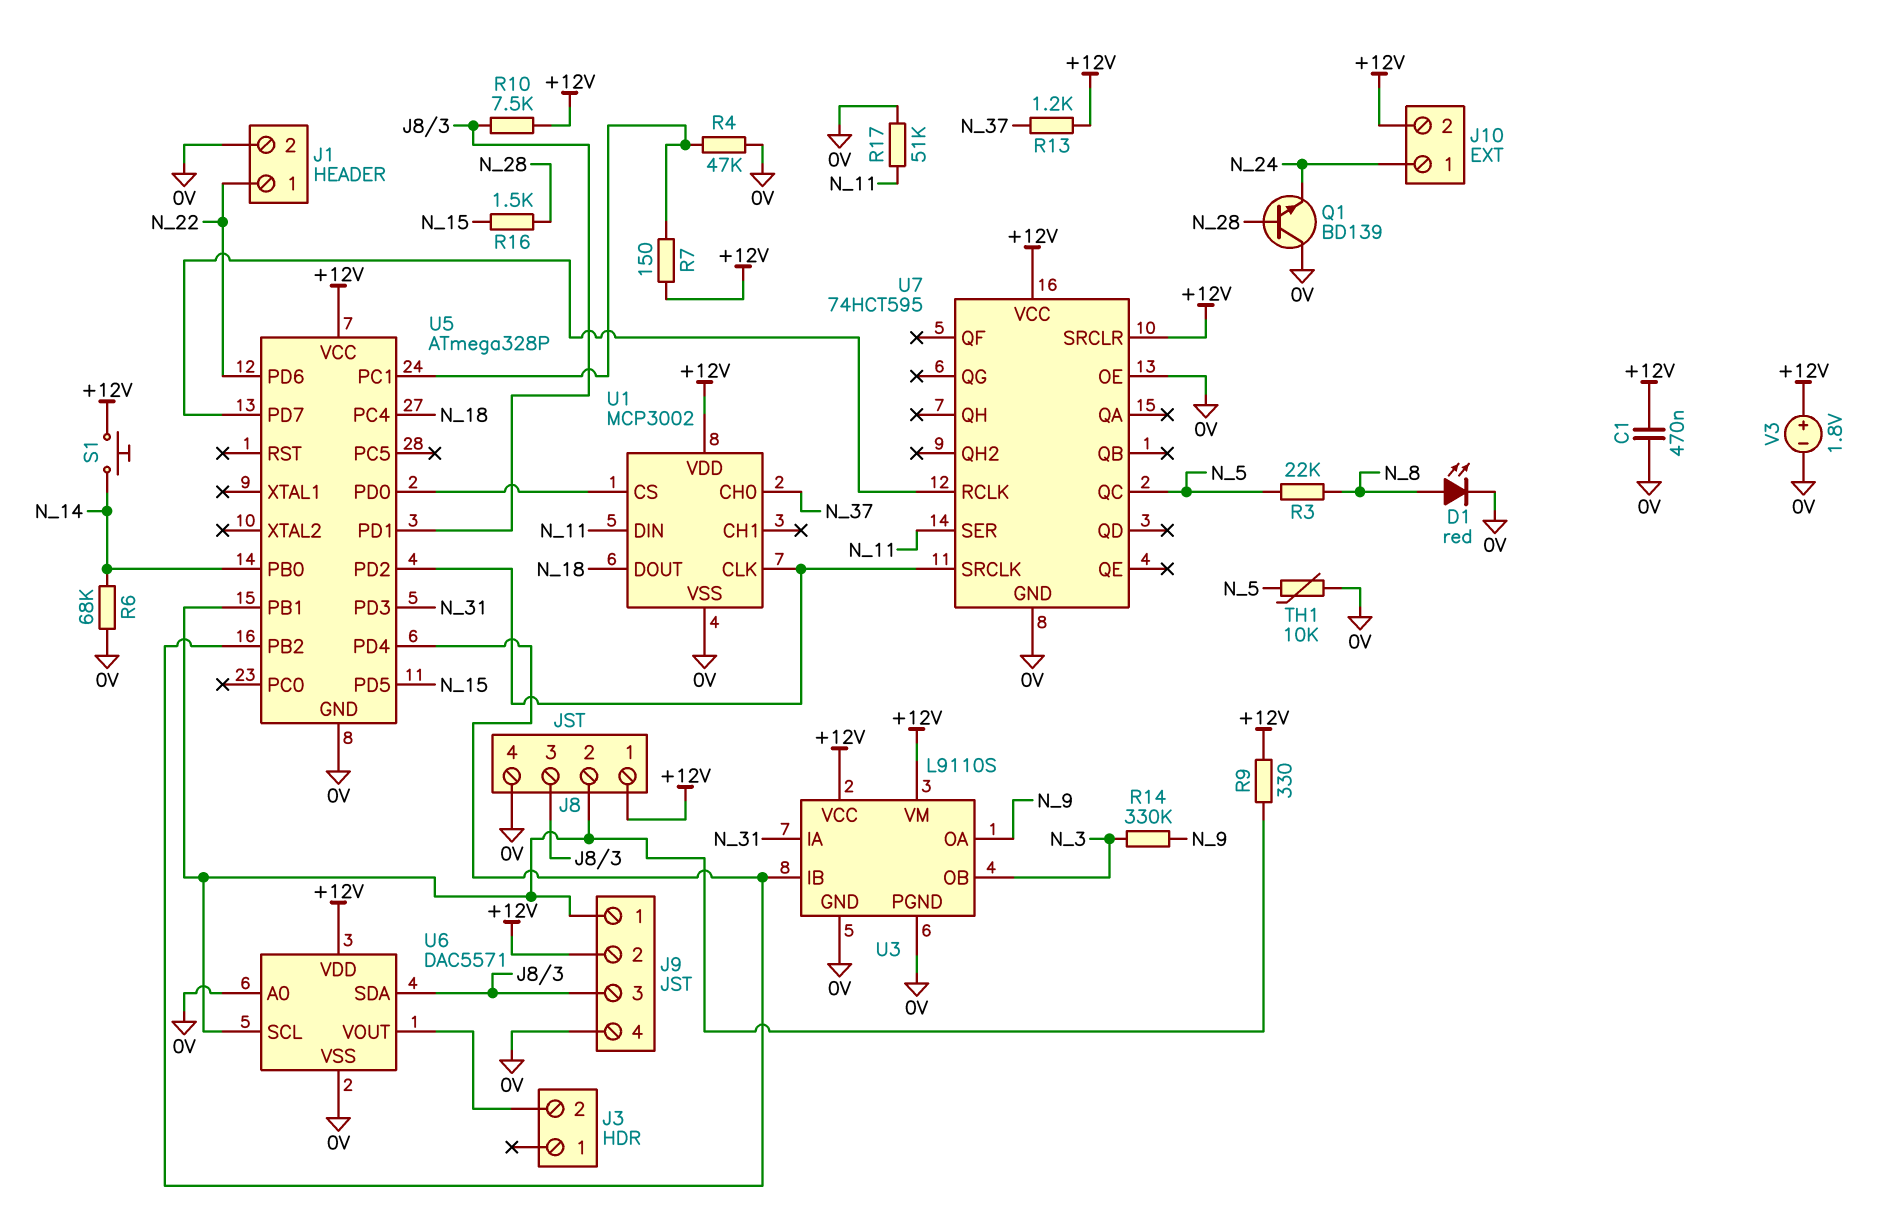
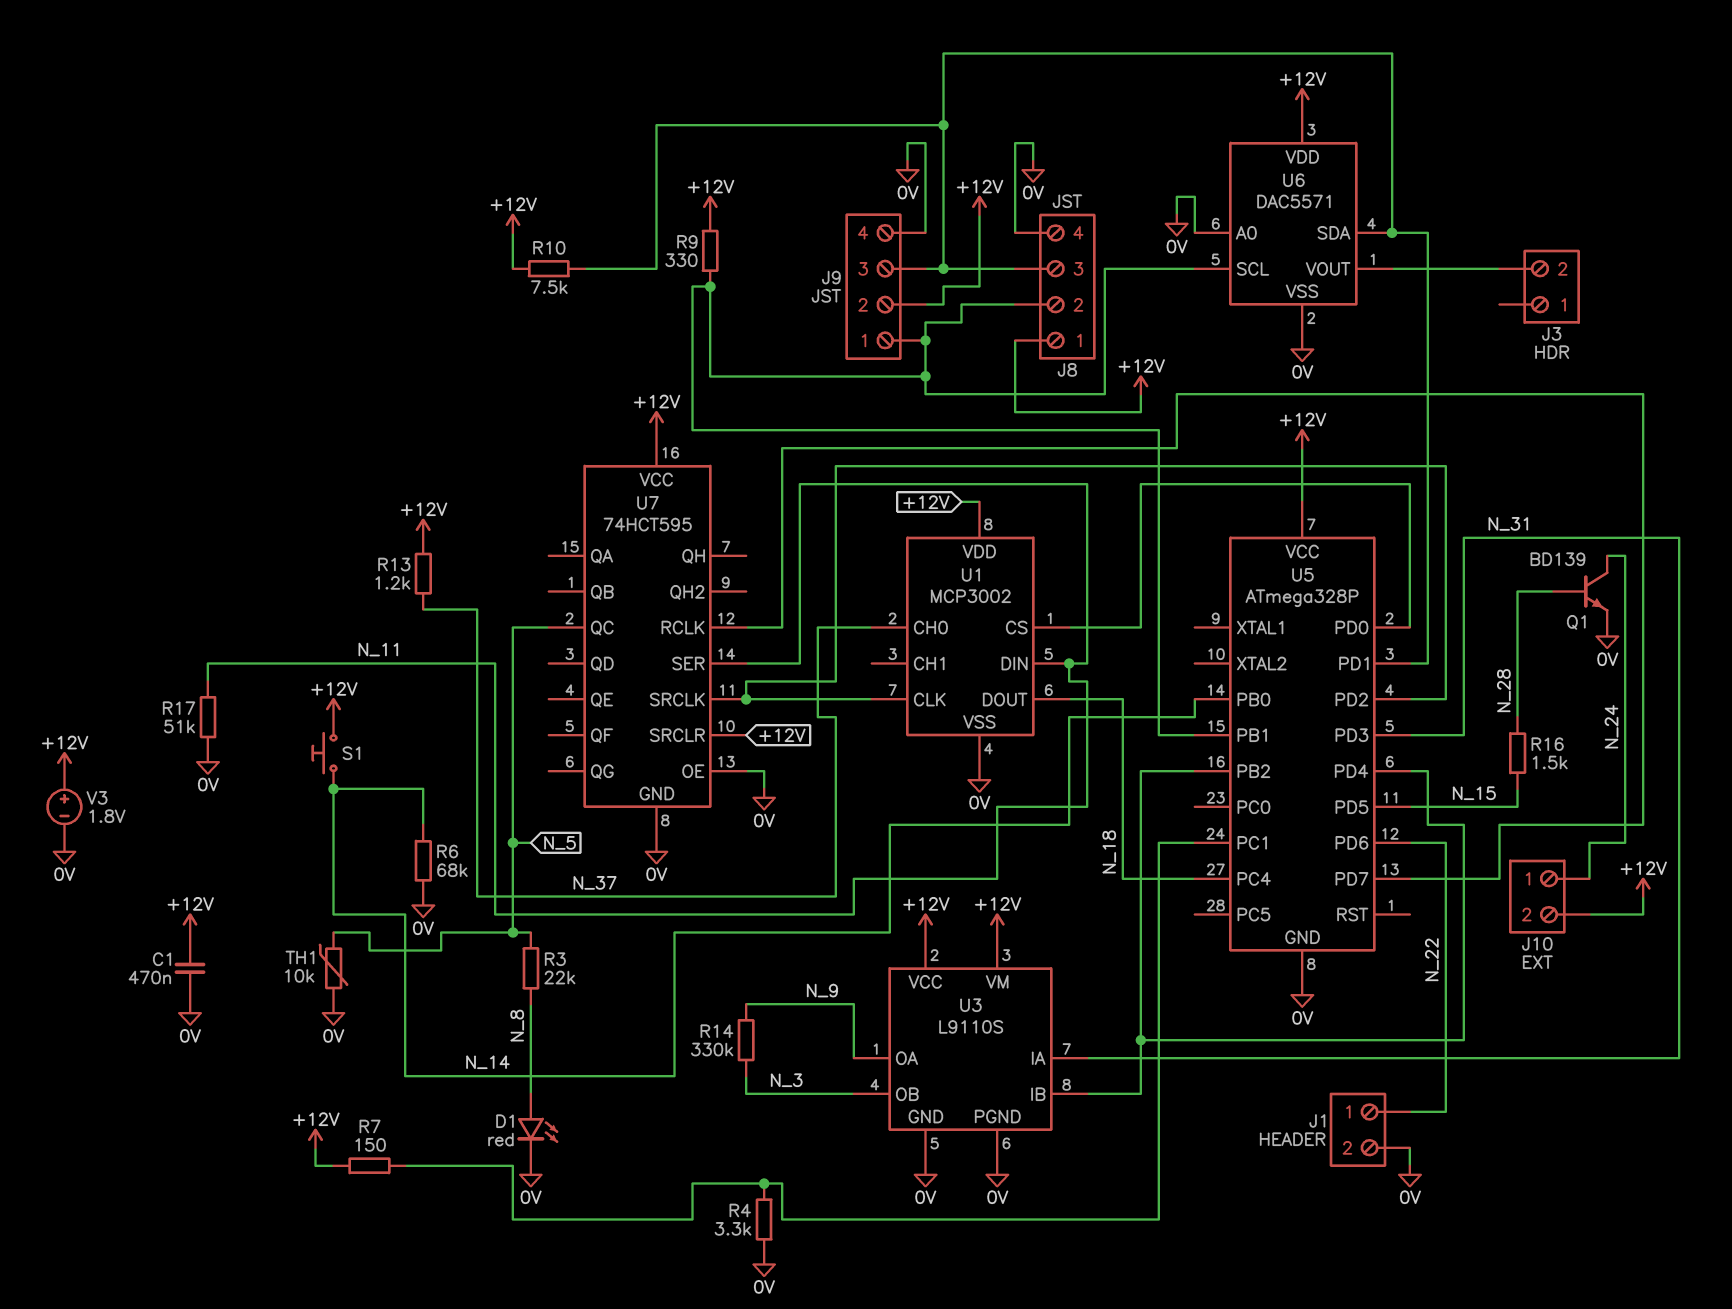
Q1: NPN BD139 (B N_28, C 0V, E N_24) -> NPN BD139 (B N_28, C N_24, E 0V)
R4: 47k (0V, U5/PC1) -> 3.3k (0V, U5/PC1)

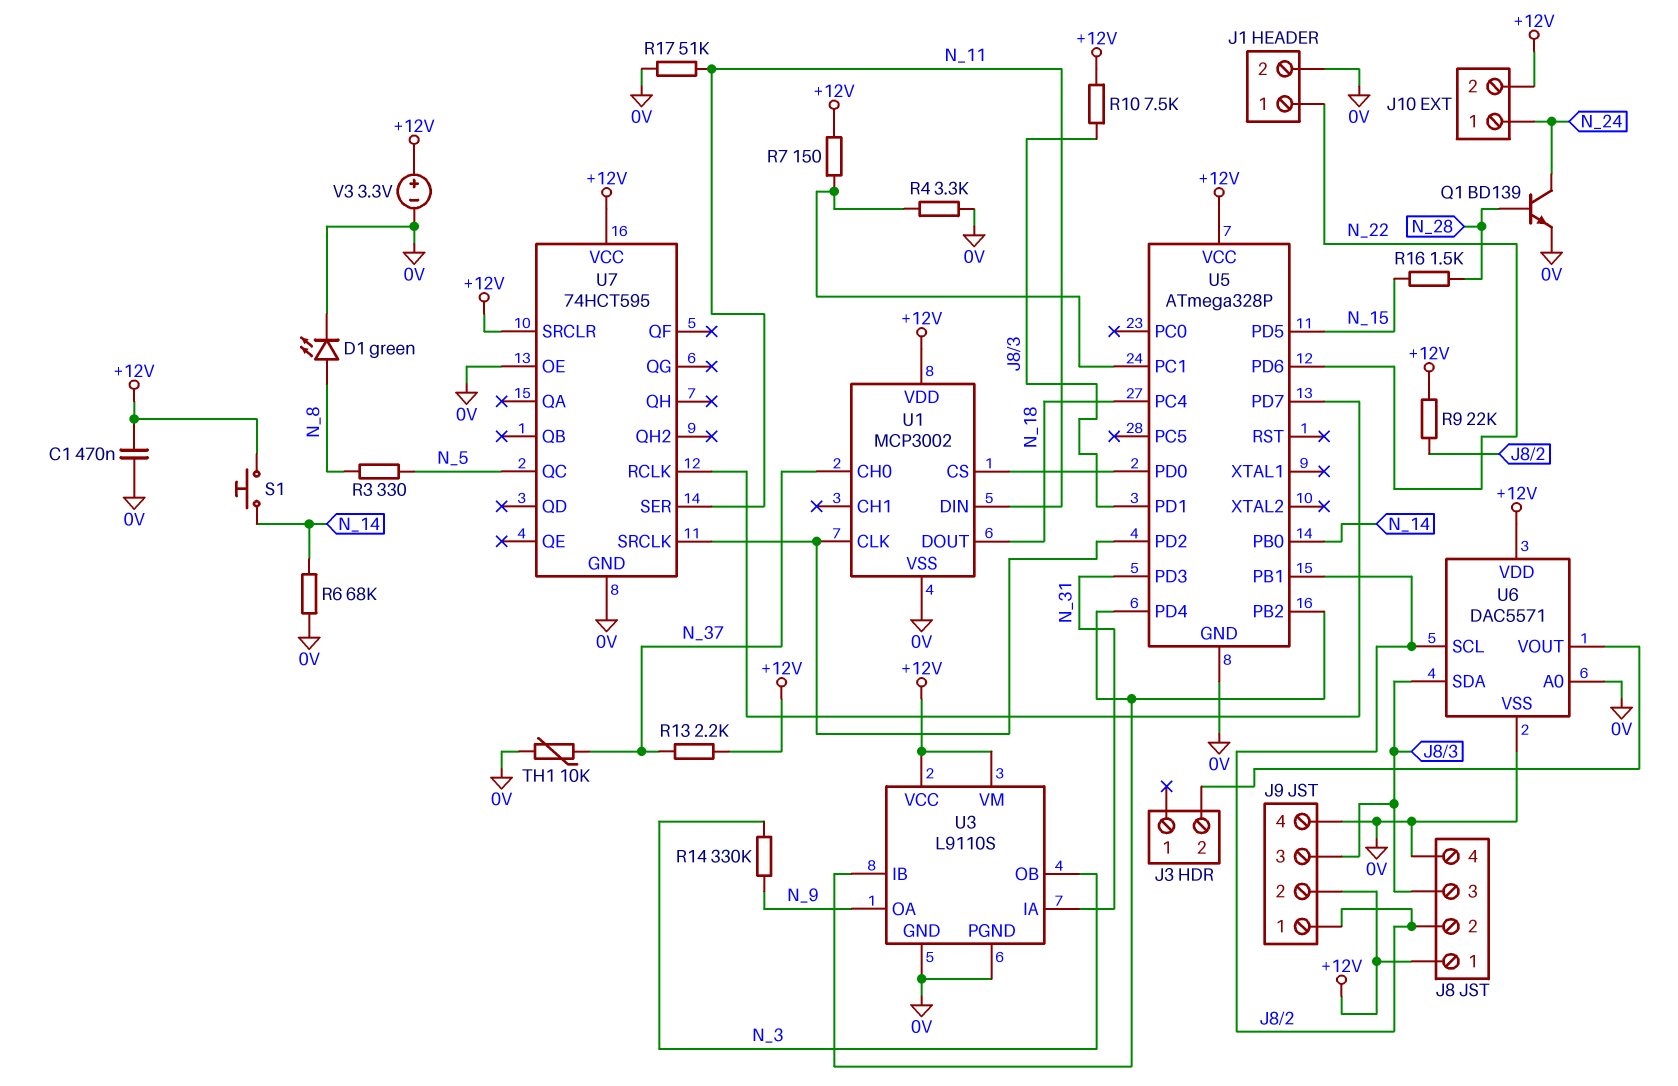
D1: LED red (A N_8, K 0V) -> LED green (A N_8, K 0V)
R3: 22k (N_5, N_8) -> 330 (N_5, N_8)
R9: 330 (+12V, J8/2) -> 22k (+12V, J8/2)
R13: 1.2k (+12V, N_37) -> 2.2k (+12V, N_37)
TH1: 10k (0V, N_5) -> 10k (0V, N_37)
V3: 1.8V (plus +12V, minus 0V) -> 3.3V (plus +12V, minus 0V)

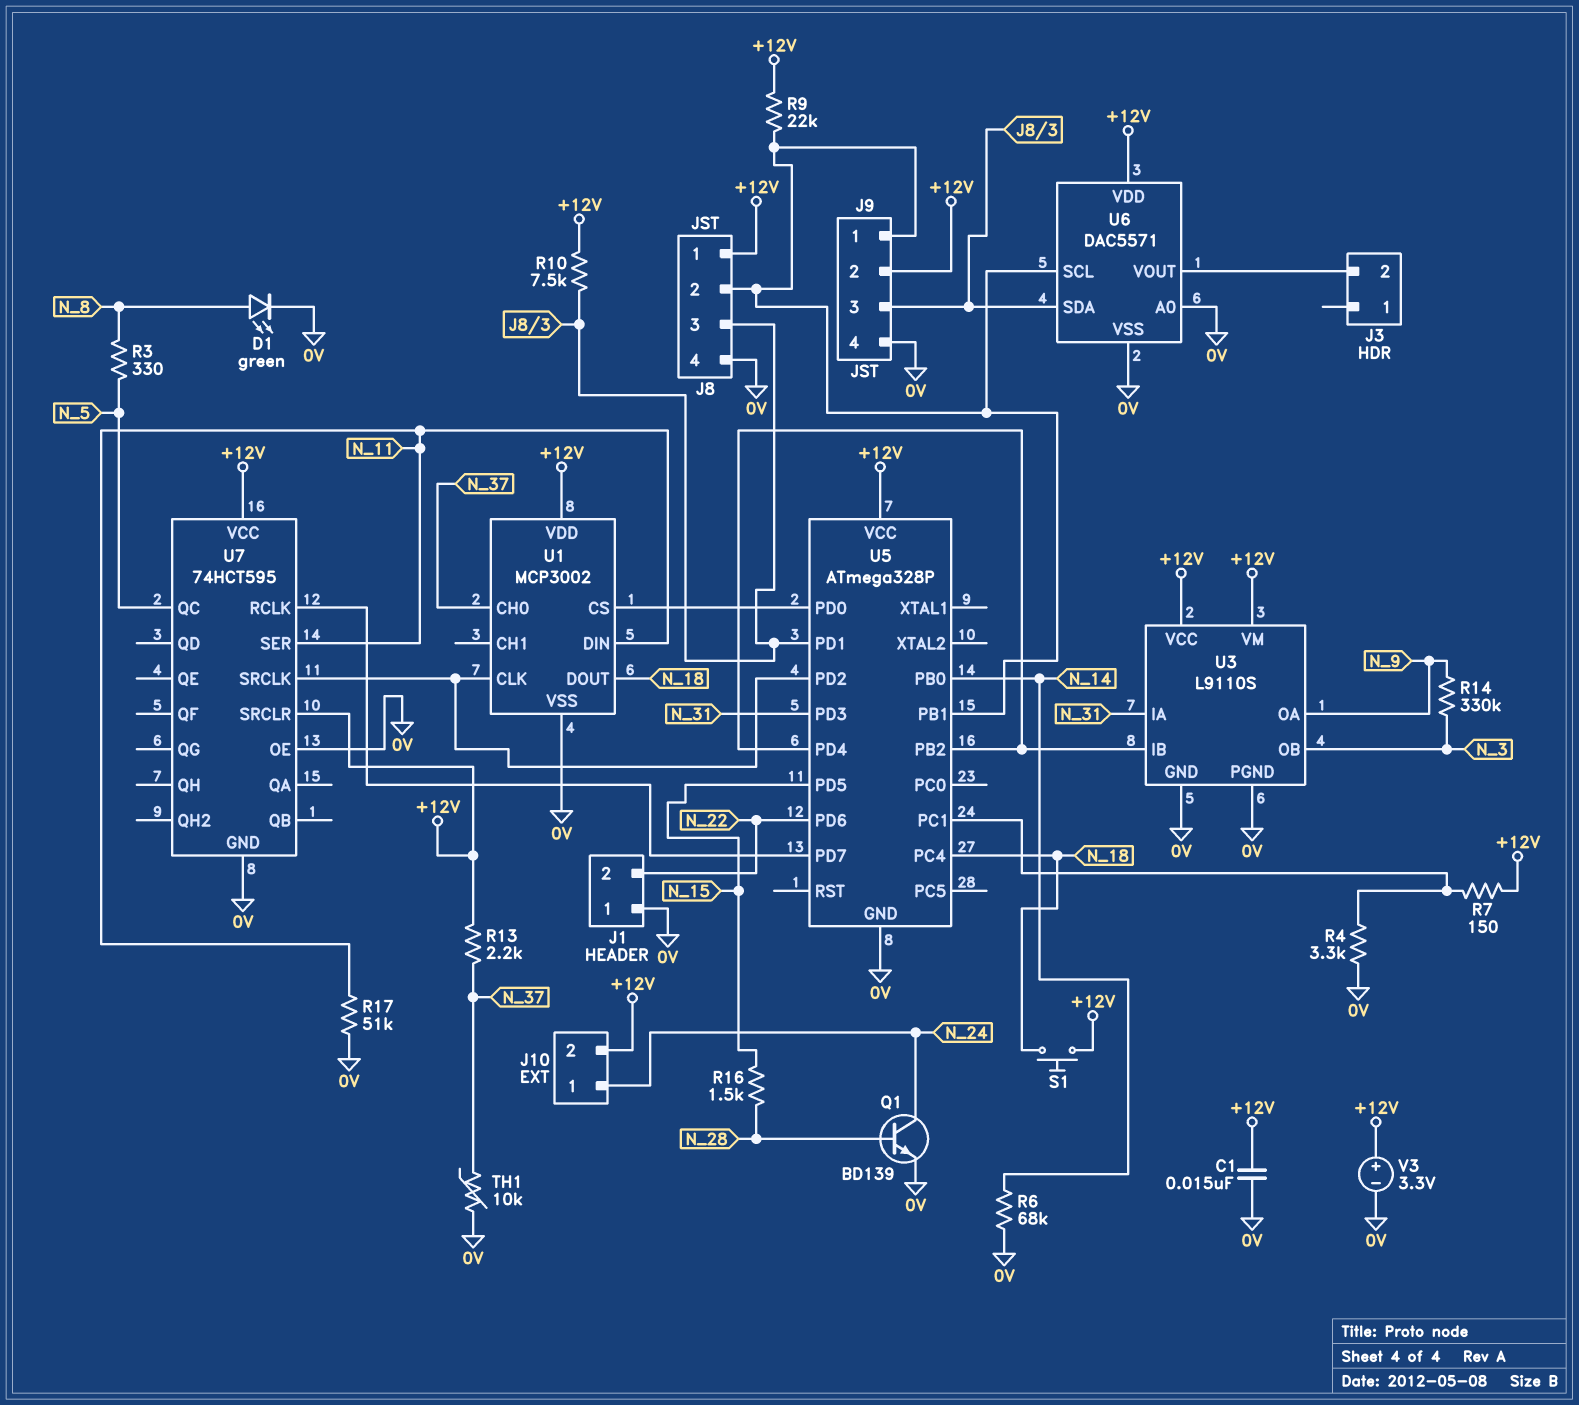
C1: 470nF (+12V, 0V) -> 15nF (+12V, 0V)
J1 pin 1: N_22 -> 0V
J1 pin 2: 0V -> N_22
S1: button (+12V, N_14) -> button (+12V, N_18)

